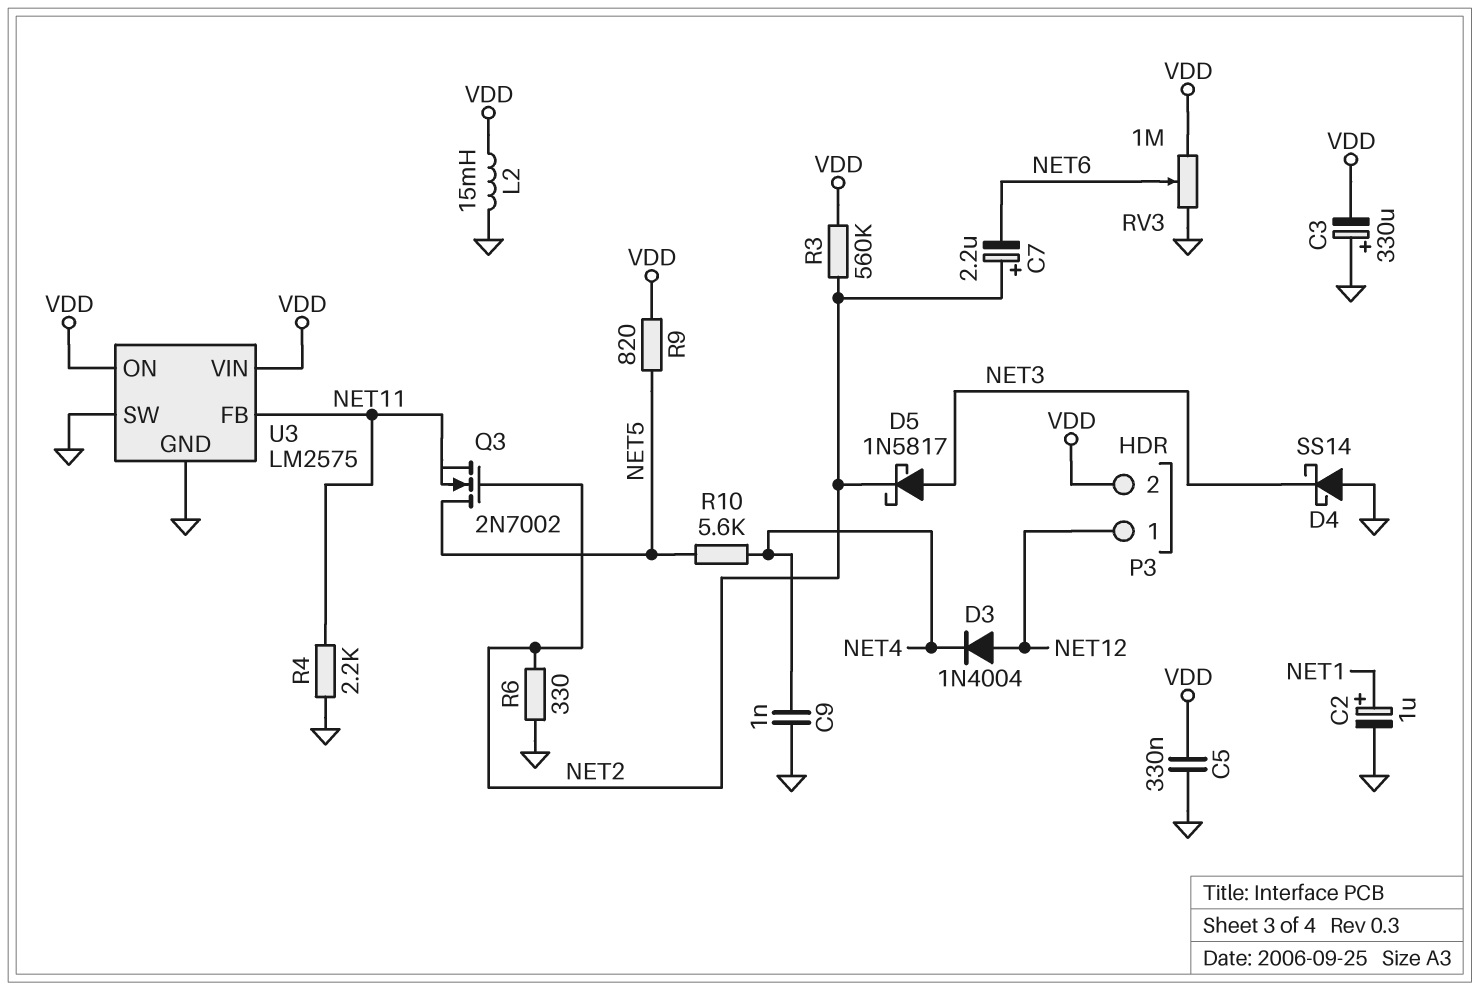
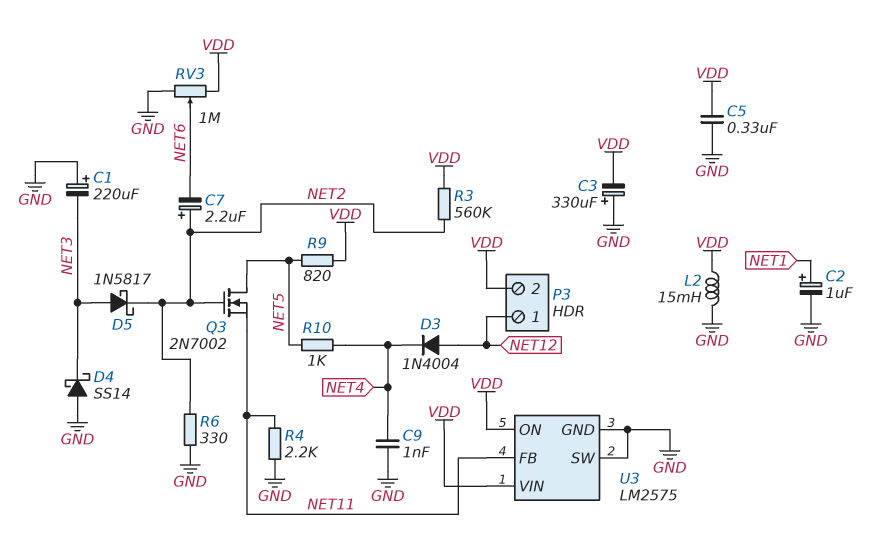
C1: none -> 220uF (plus GND, minus NET3)
R10: 5.6k (NET4, NET5) -> 1k (NET4, NET5)

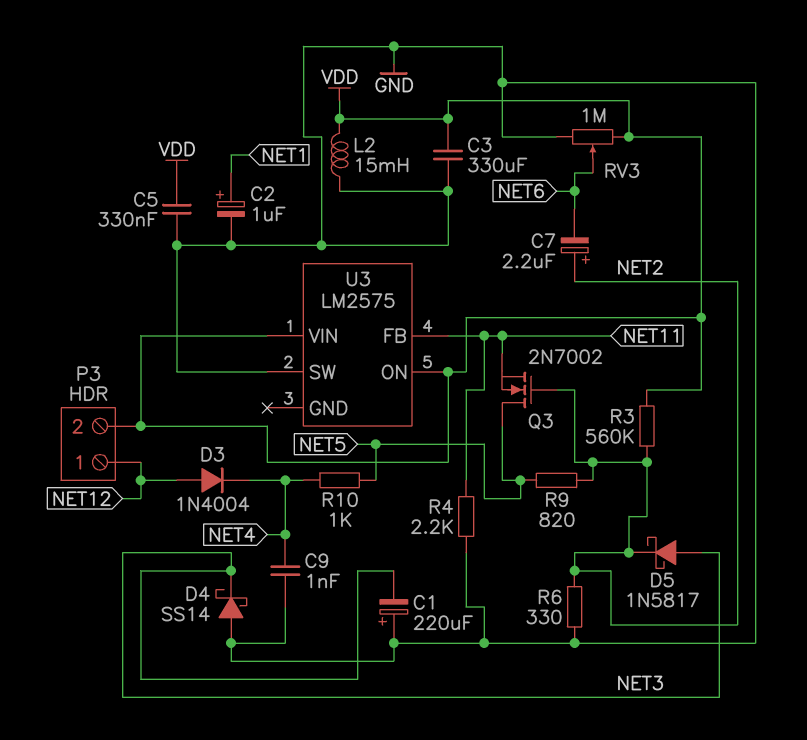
C3: 330uF (plus GND, minus VDD) -> 330uF (GND, VDD)
R9: 820 (NET5, VDD) -> 820 (NET2, NET5)
U3 pin GND: GND -> none

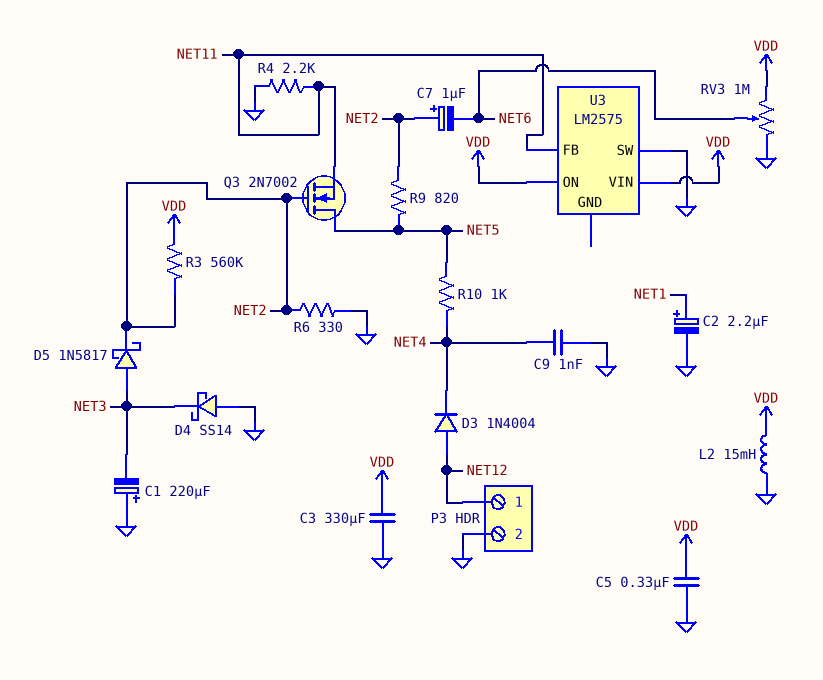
C2: 1uF (plus NET1, minus GND) -> 2.2uF (plus NET1, minus GND)
C7: 2.2uF (plus NET2, minus NET6) -> 1uF (plus NET2, minus NET6)
P3 pin 2: VDD -> GND

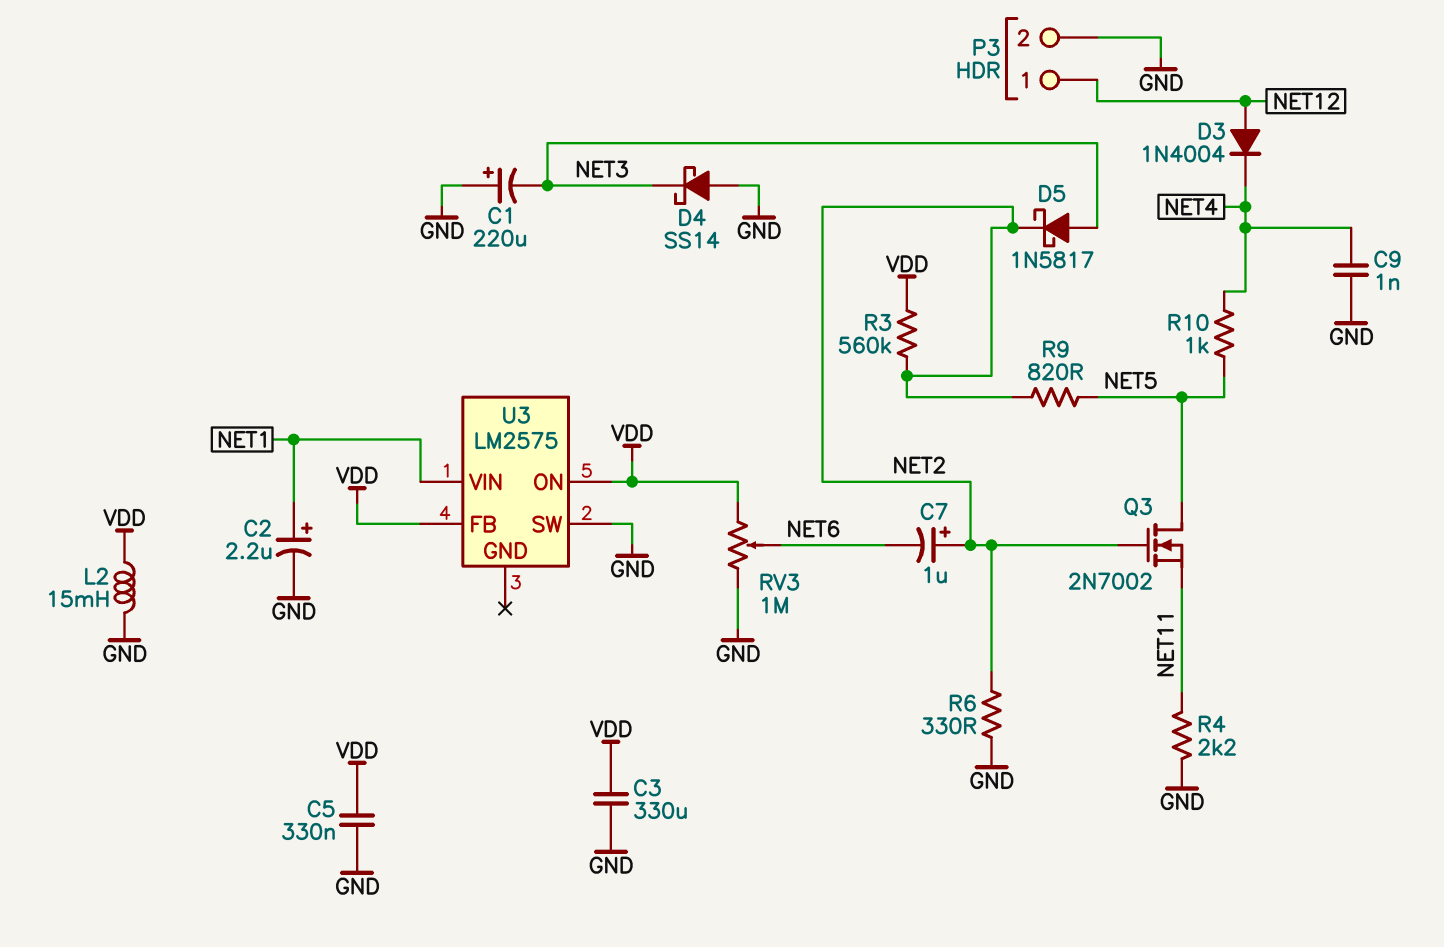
U3 pin FB: NET11 -> VDD
U3 pin VIN: VDD -> NET1

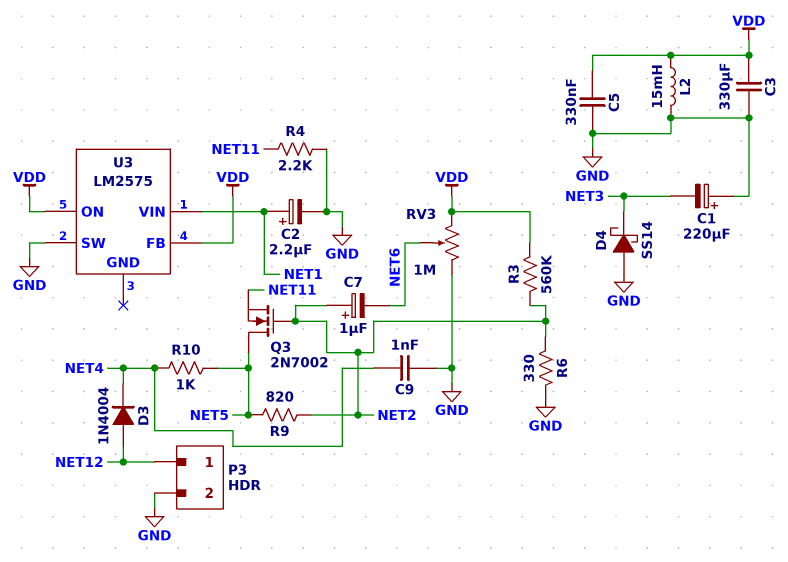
D5: schottky 1N5817 (A NET3, K NET2) -> none

